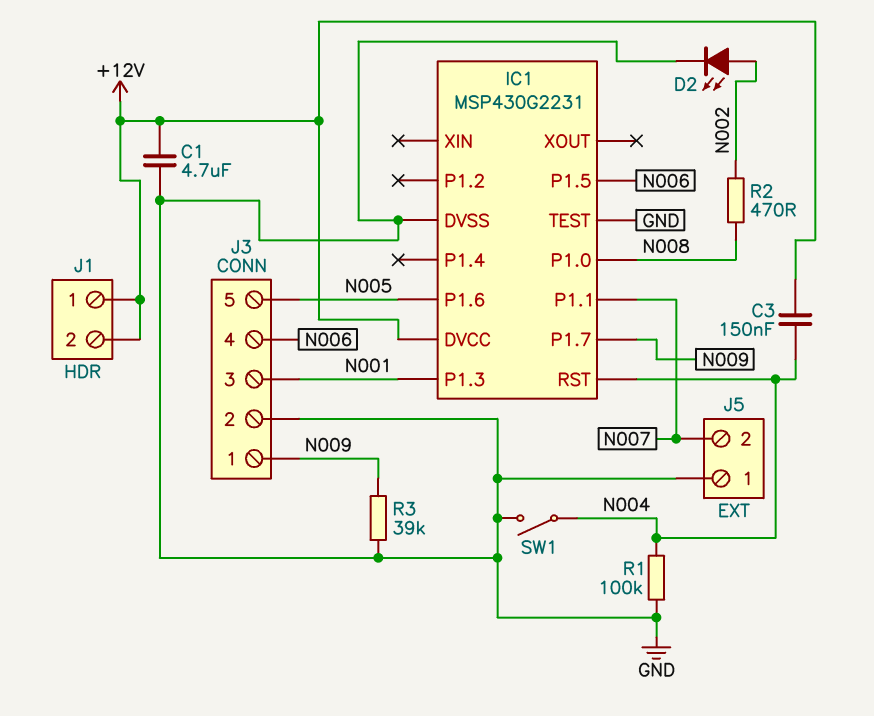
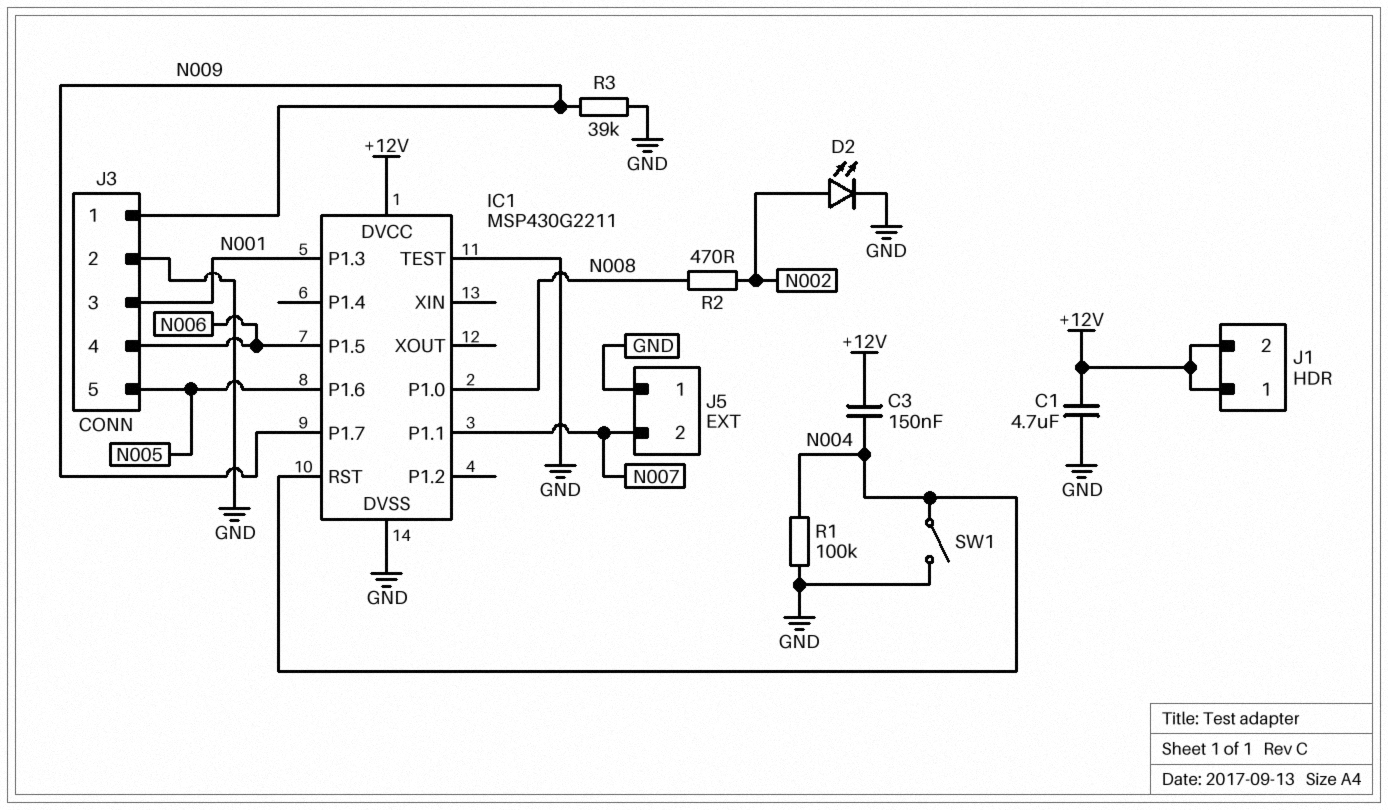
IC1: MSP430G2231 -> MSP430G2211

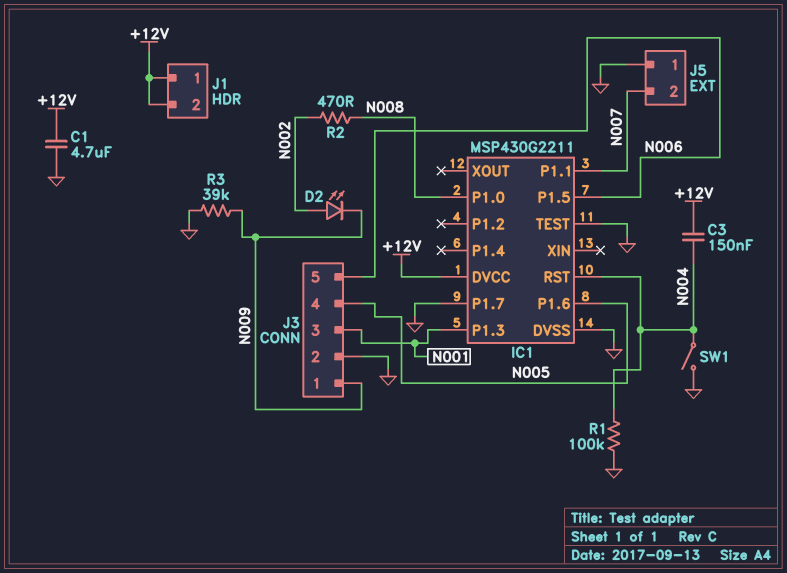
D2: LED (A N002, K GND) -> LED (A N002, K N009)
IC1 pin P1.7: N009 -> GND
J3 pin 4: N006 -> N005
J3 pin 5: N005 -> N006

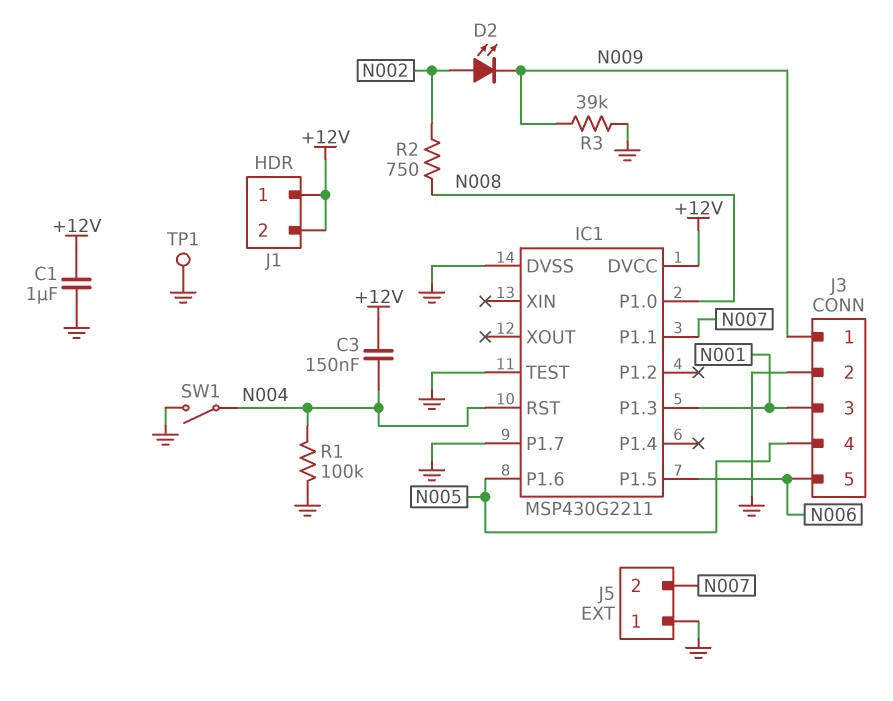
C1: 4.7uF (+12V, GND) -> 1uF (+12V, GND)
R2: 470 (N002, N008) -> 750 (N002, N008)
TP1: none -> test point (GND)

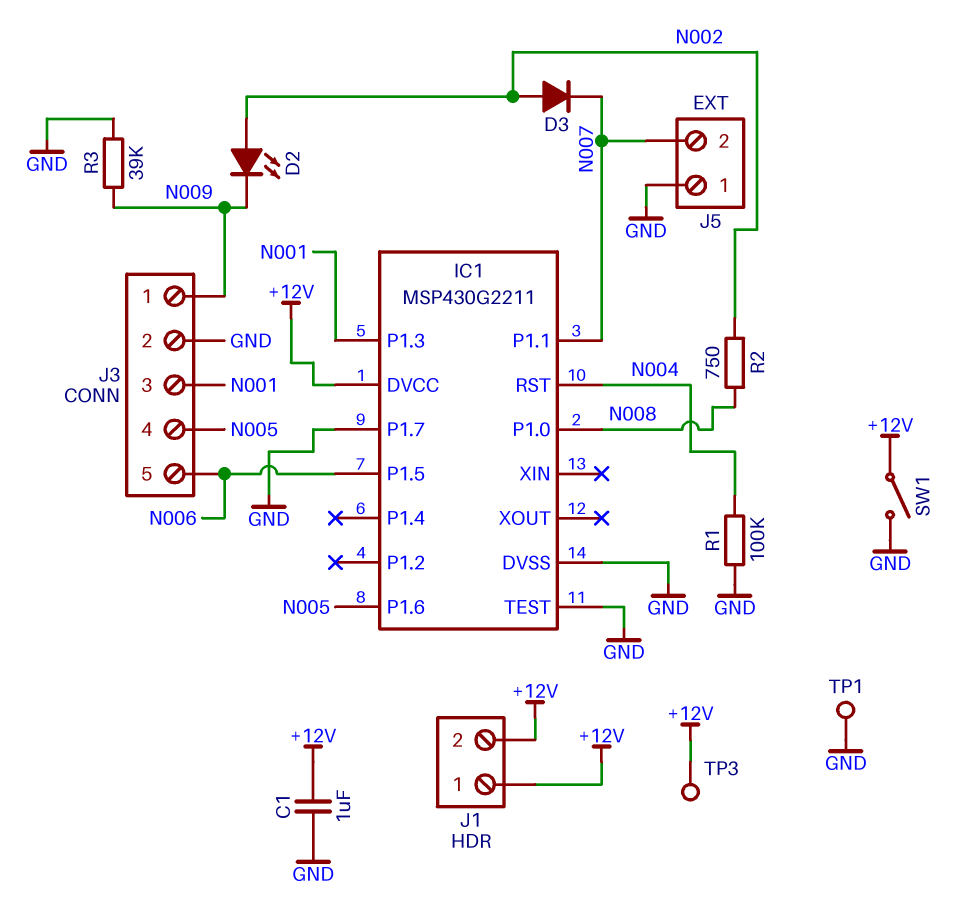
C3: 150nF (+12V, N004) -> none
D3: none -> diode (A N002, K N007)
SW1: switch (GND, N004) -> switch (+12V, GND)
TP3: none -> test point (+12V)

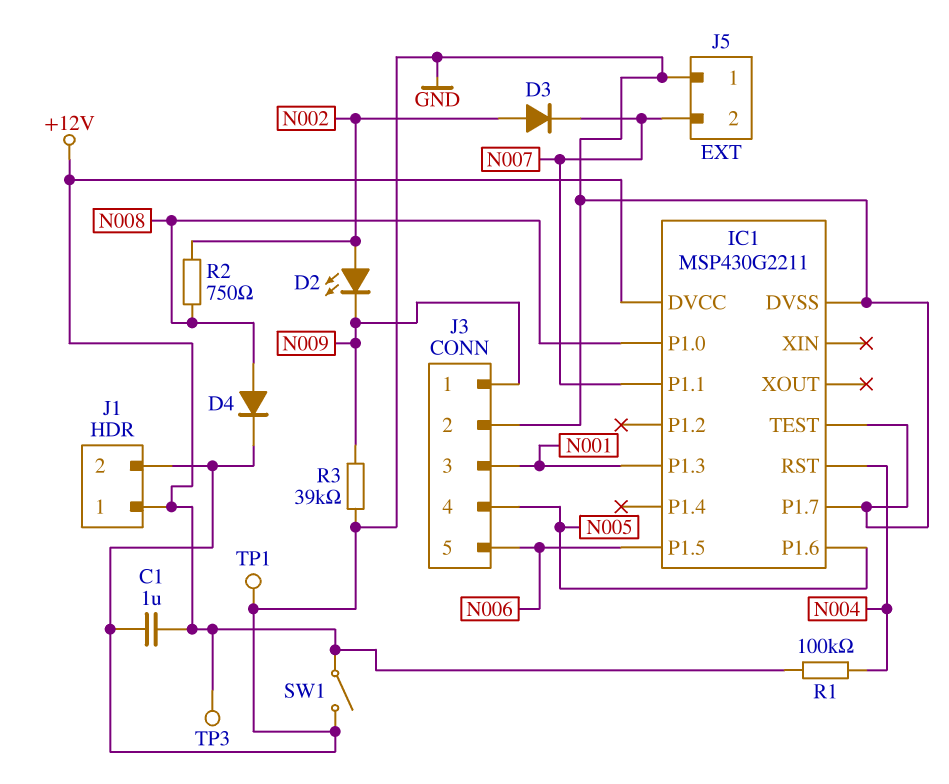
D4: none -> diode (A N008, K GND)
J1 pin 2: +12V -> GND
R1: 100k (GND, N004) -> 100k (+12V, N004)

